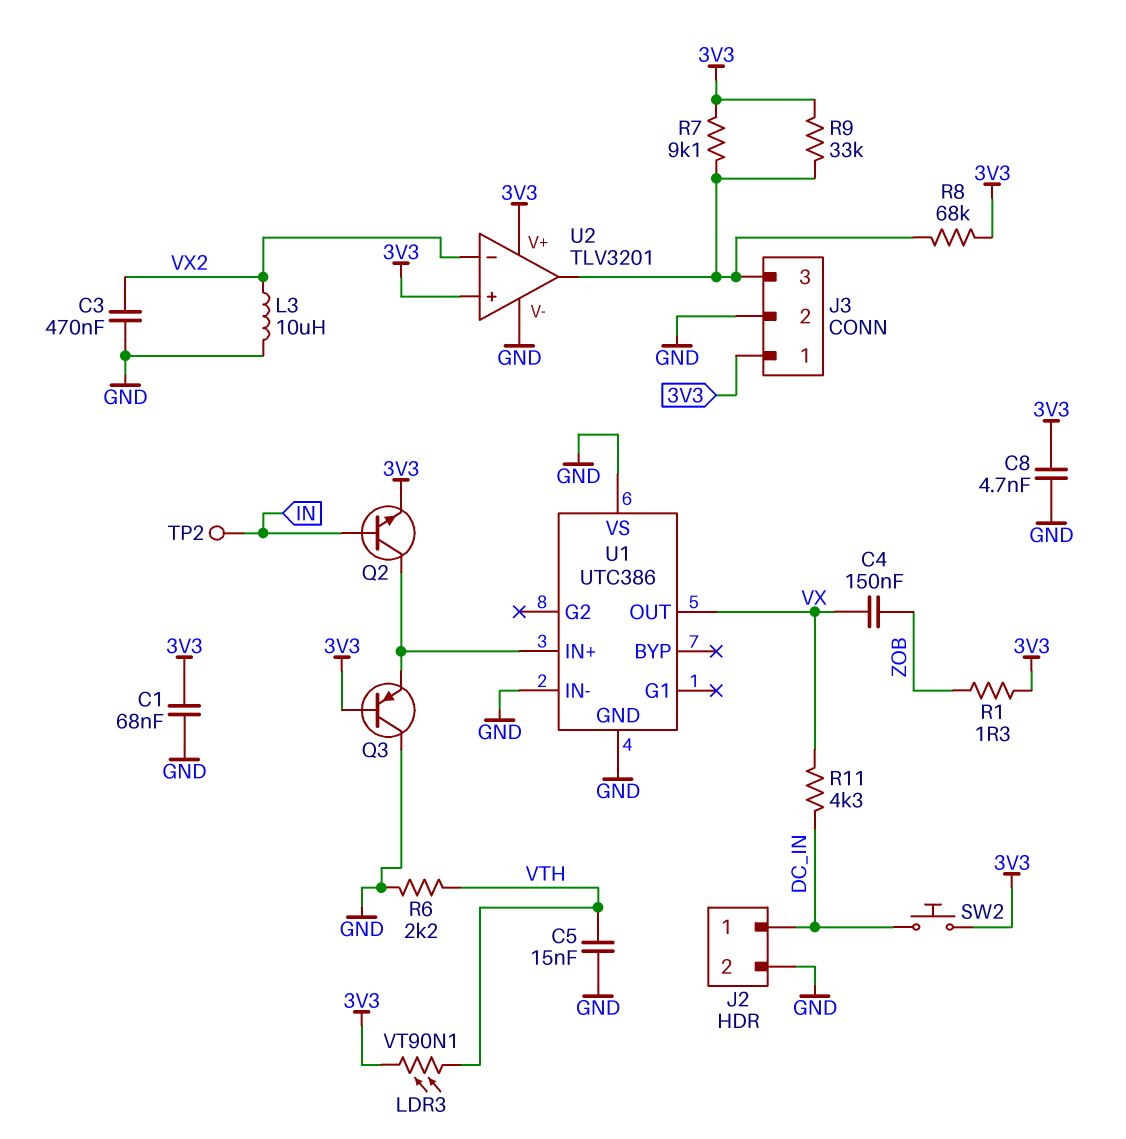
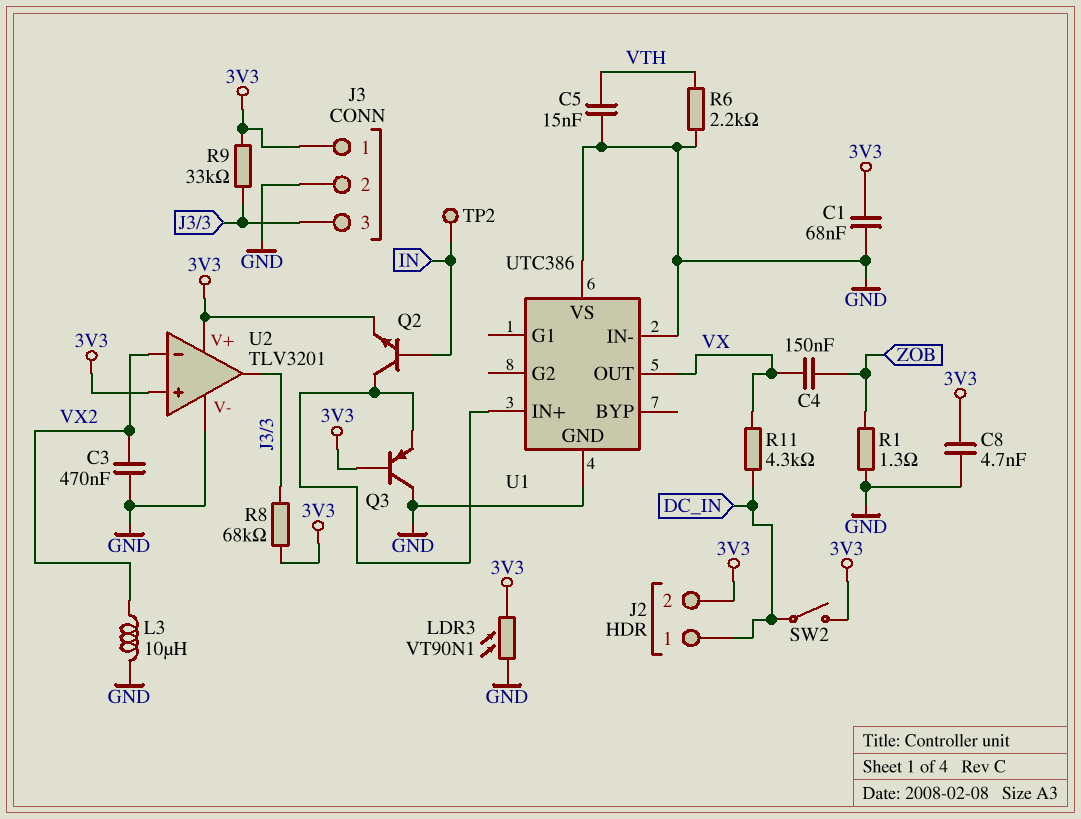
J2 pin 2: GND -> 3V3
LDR3: VT90N1 (3V3, VTH) -> VT90N1 (3V3, GND)
R1: 1.3 (3V3, ZOB) -> 1.3 (GND, ZOB)
R7: 9.1k (3V3, J3/3) -> none
SW2: button (3V3, DC_IN) -> switch (3V3, DC_IN)

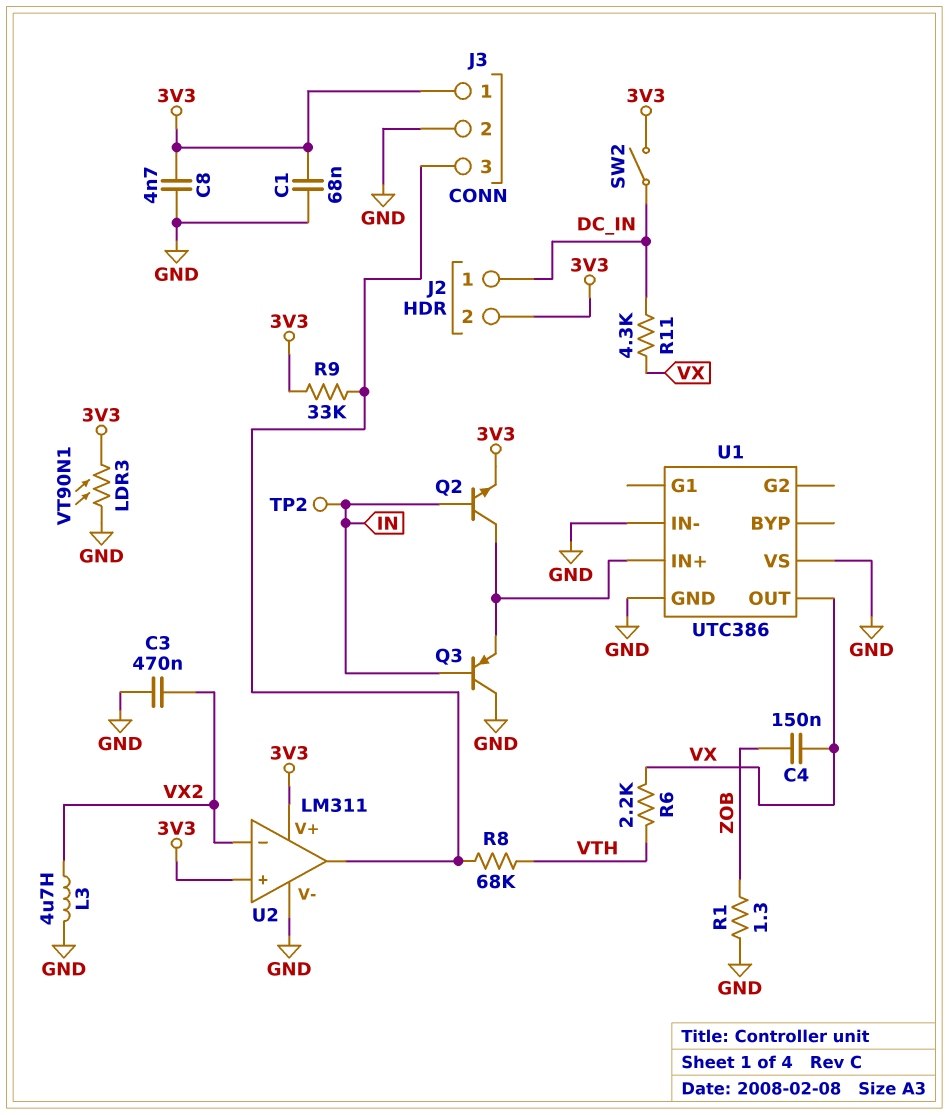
C5: 15nF (GND, VTH) -> none
L3: 10uH (GND, VX2) -> 4.7uH (GND, VX2)
Q3: PNP (B 3V3, C GND, E U1/IN+) -> PNP (B IN, C GND, E U1/IN+)
R6: 2.2k (GND, VTH) -> 2.2k (VTH, VX)
R8: 68k (3V3, J3/3) -> 68k (J3/3, VTH)
U2: TLV3201 -> LM311

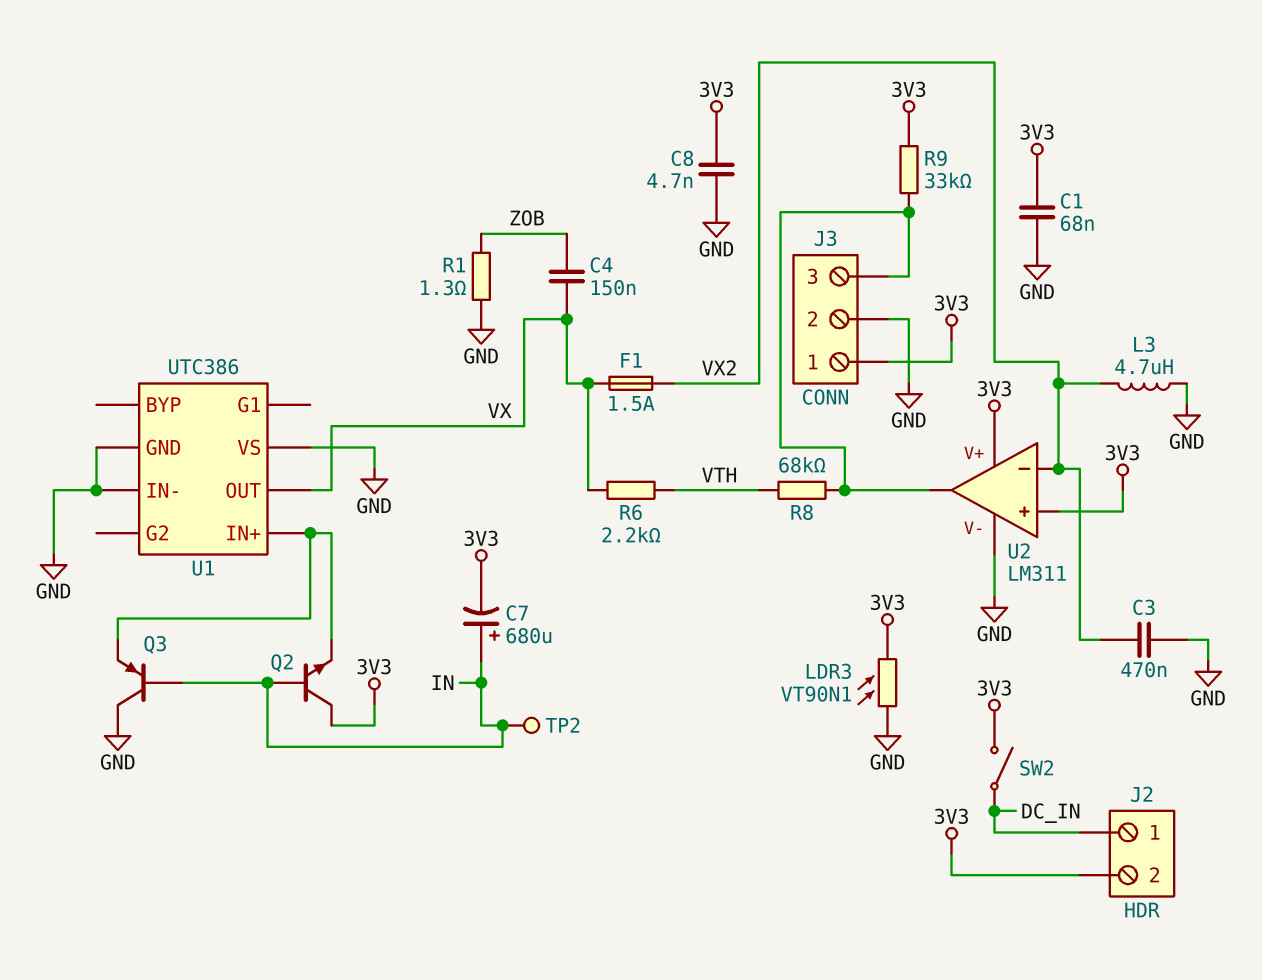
C7: none -> 680uF (plus IN, minus 3V3)
F1: none -> 1.5A (VX, VX2)
Q2: NPN (B IN, C U1/IN+, E 3V3) -> NPN (B IN, C 3V3, E U1/IN+)
R11: 4.3k (DC_IN, VX) -> none

